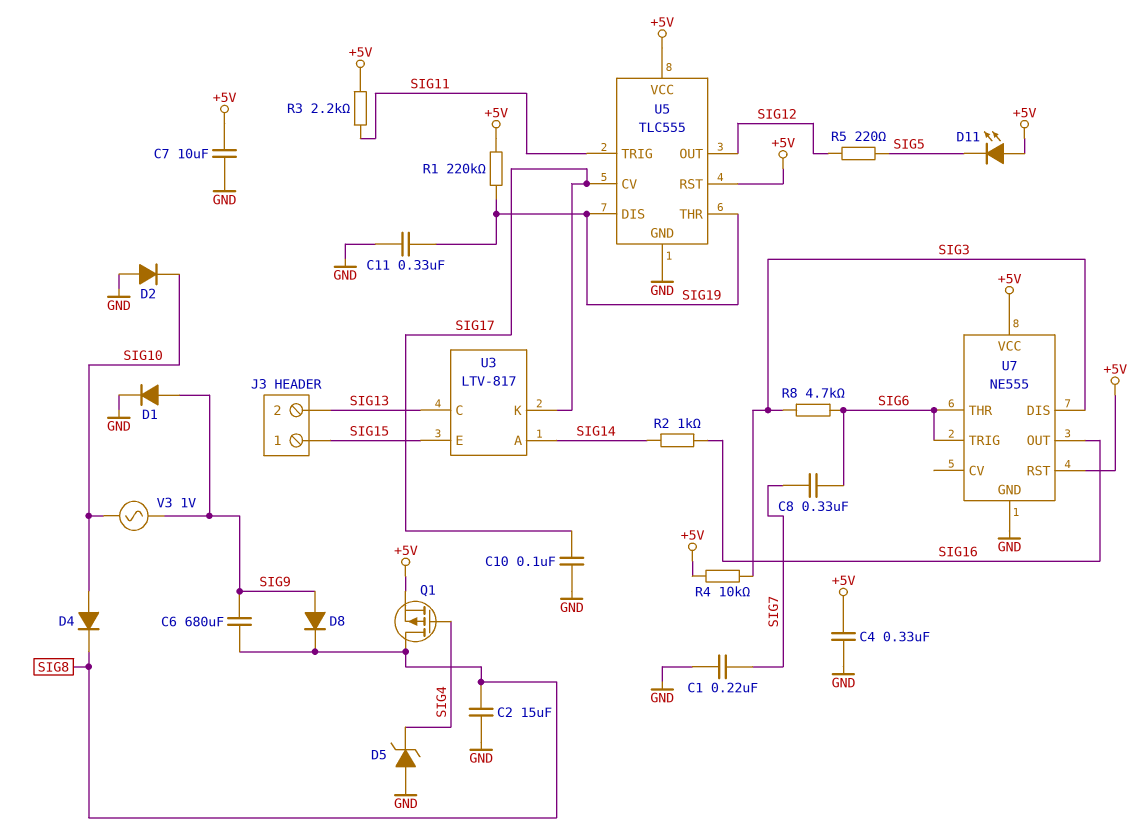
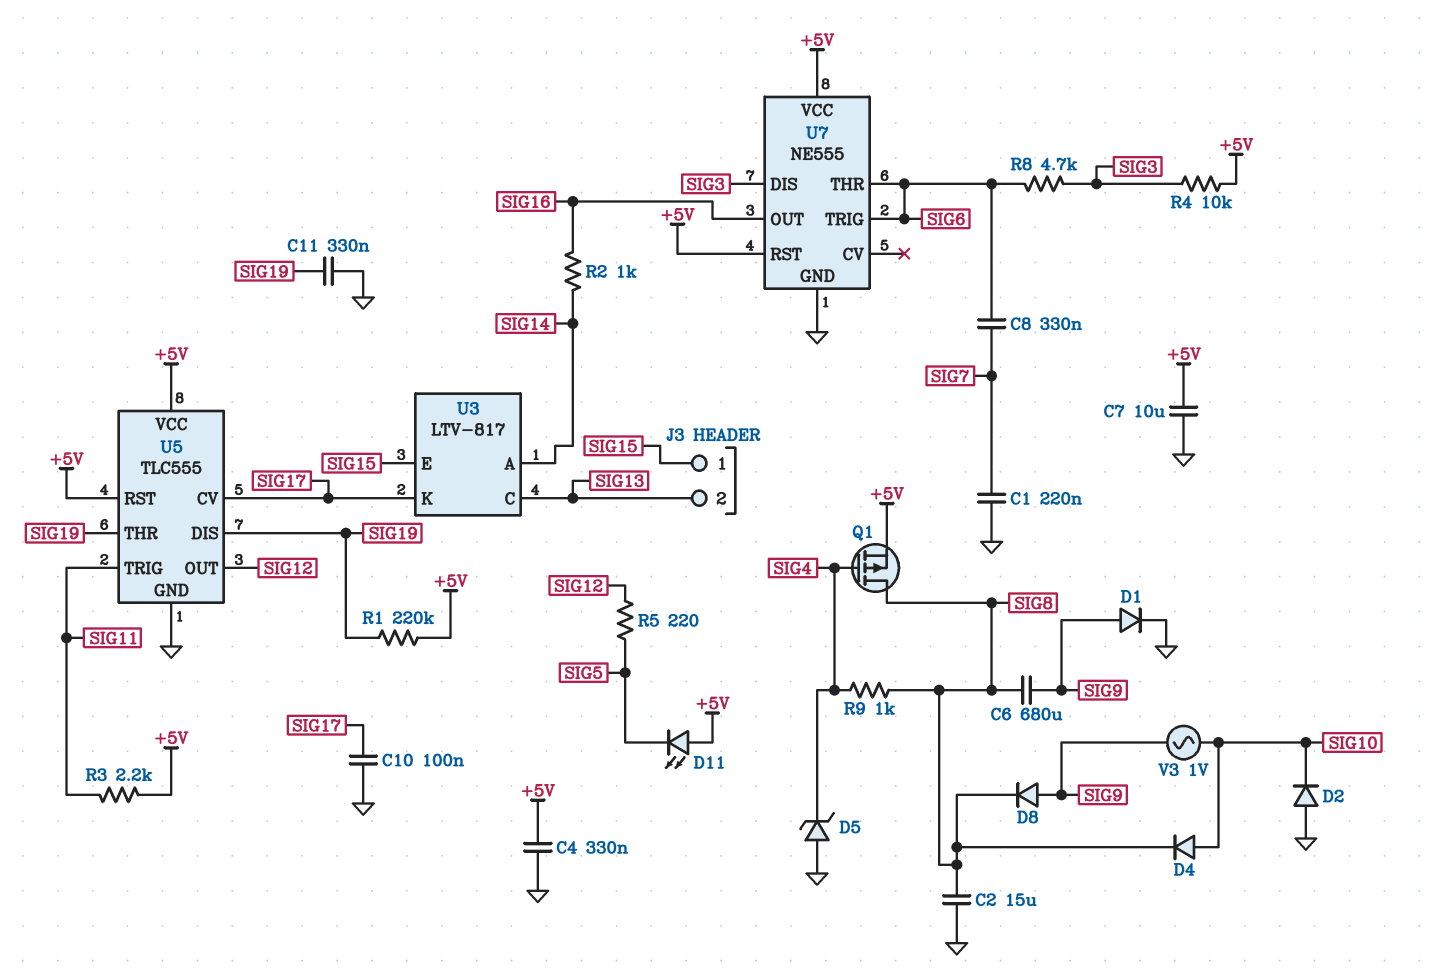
R9: none -> 1k (SIG4, SIG8)

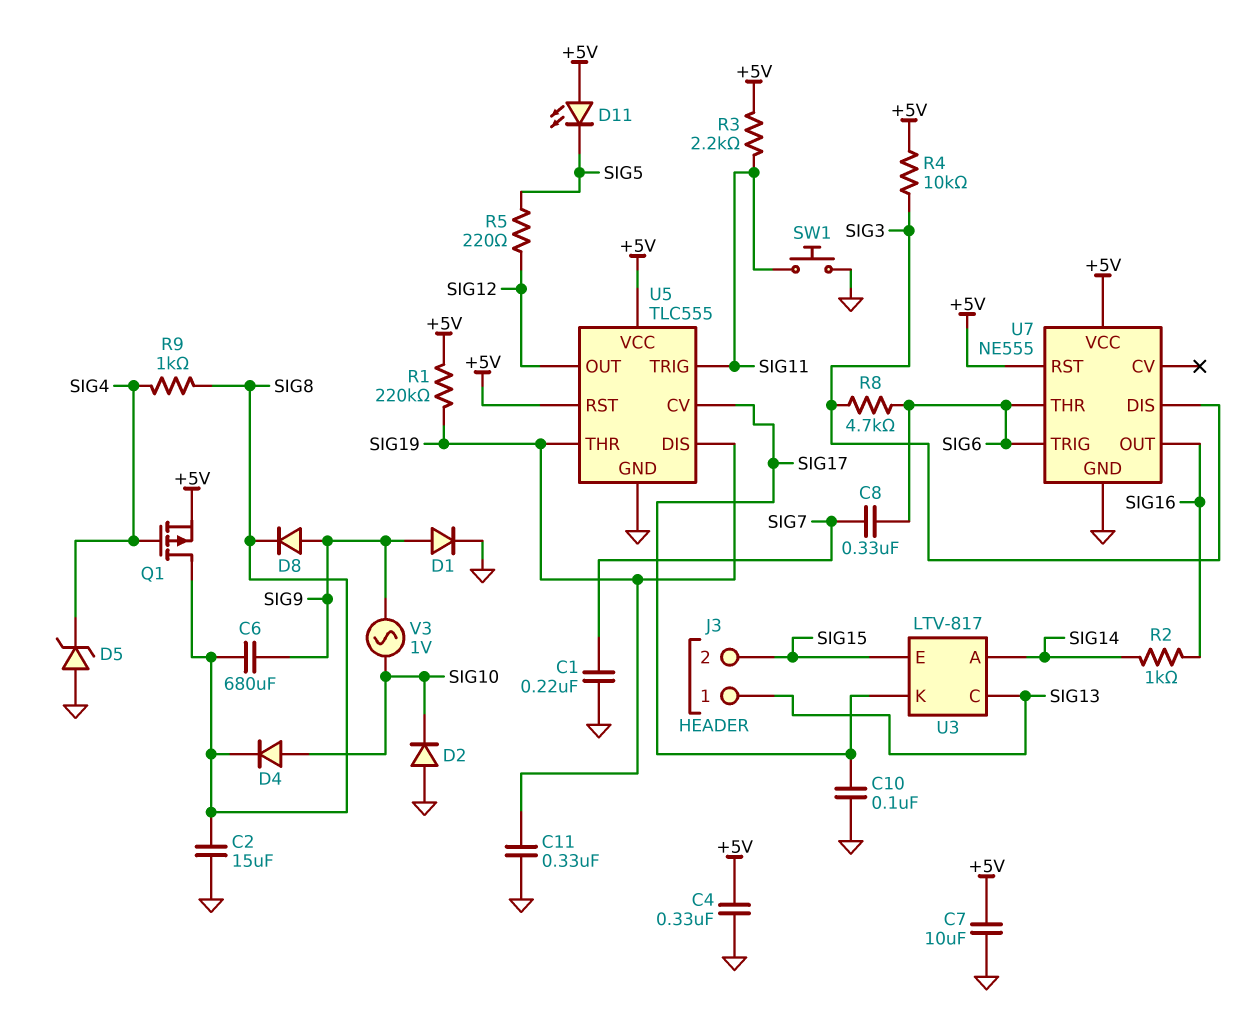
J3 pin 1: SIG15 -> SIG13
J3 pin 2: SIG13 -> SIG15
SW1: none -> button (GND, SIG11)

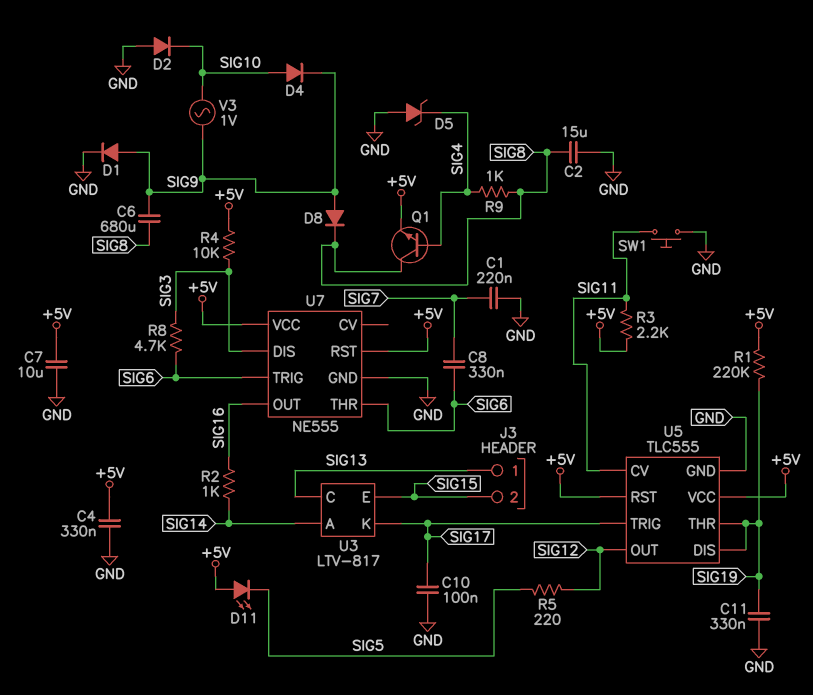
D4: diode (A SIG10, K SIG8) -> diode (A SIG10, K SIG9)
Q1: PMOS (G SIG4, D SIG8, S +5V) -> NPN (B SIG4, C SIG8, E +5V)
U5 pin CV: SIG17 -> SIG11
U5 pin TRIG: SIG11 -> SIG17

